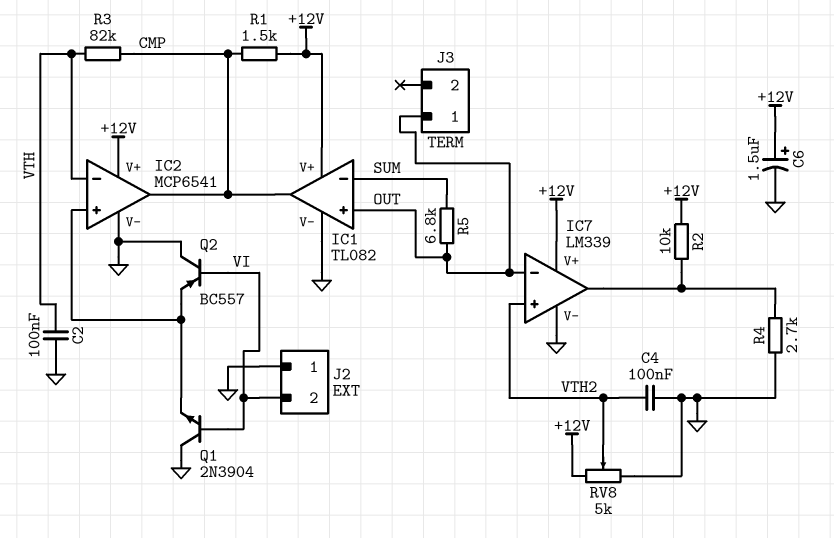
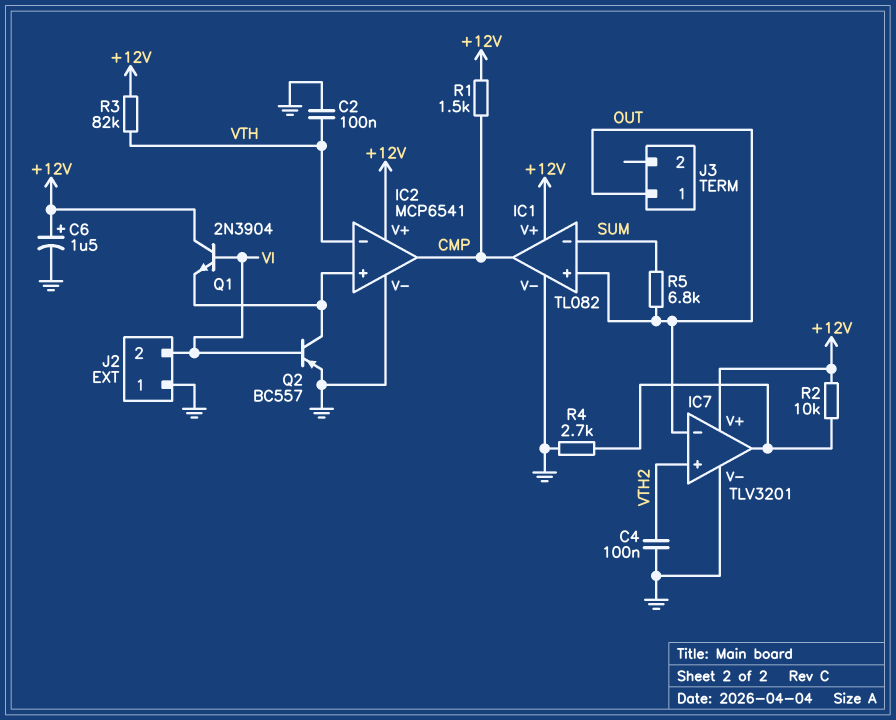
IC7: LM339 -> TLV3201
Q1: NPN 2N3904 (B VI, C GND, E IC2/in+) -> NPN 2N3904 (B VI, C +12V, E IC2/in+)
Q2: PNP BC557 (B VI, C GND, E IC2/in+) -> PNP BC557 (B VI, C IC2/in+, E GND)
R3: 82k (CMP, VTH) -> 82k (+12V, VTH)
RV8: 5k (+12V, GND, wiper VTH2) -> none

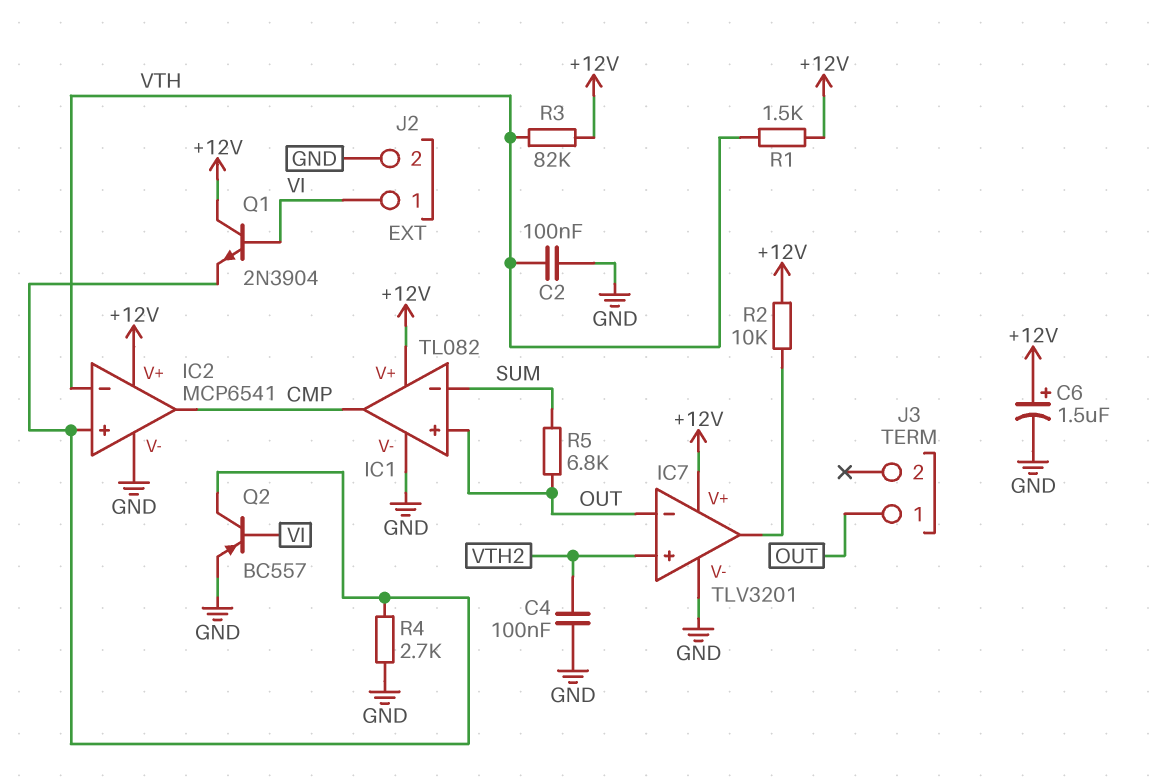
J2 pin 1: GND -> VI
J2 pin 2: VI -> GND
R1: 1.5k (+12V, CMP) -> 1.5k (+12V, VTH)
R4: 2.7k (GND, IC7/out) -> 2.7k (GND, IC2/in+)

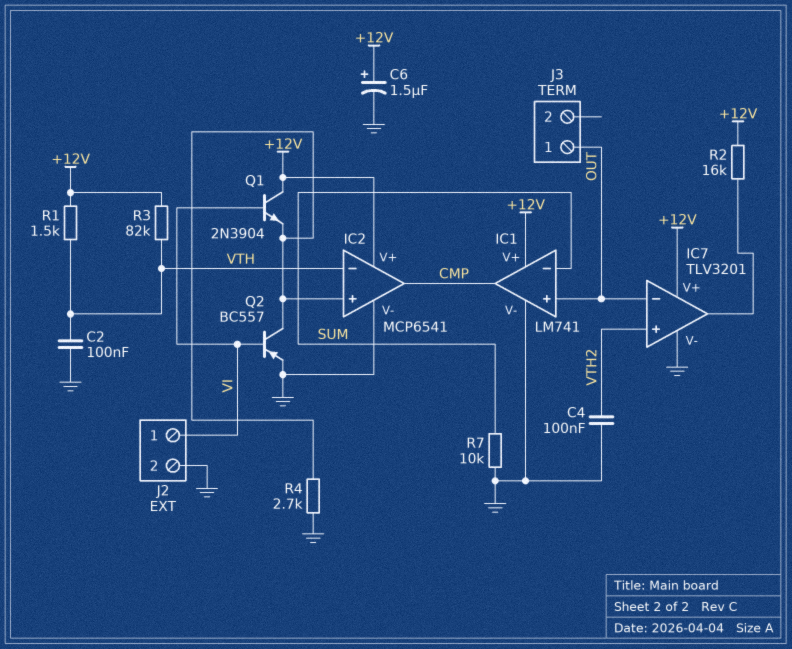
IC1: TL082 -> LM741
R2: 10k (+12V, IC7/out) -> 16k (+12V, IC7/out)
R5: 6.8k (OUT, SUM) -> none
R7: none -> 10k (GND, SUM)

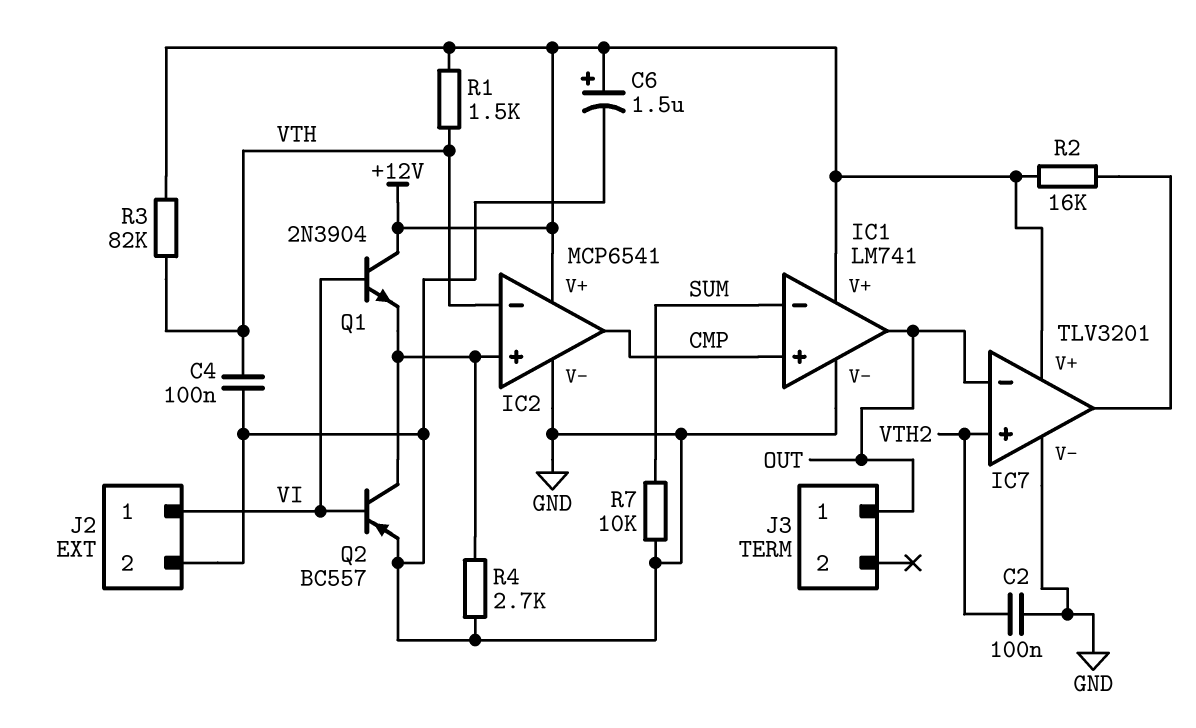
C2: 100nF (GND, VTH) -> 100nF (GND, VTH2)
C4: 100nF (GND, VTH2) -> 100nF (GND, VTH)
IC1 pin in+: OUT -> CMP
IC1 pin out: CMP -> OUT

